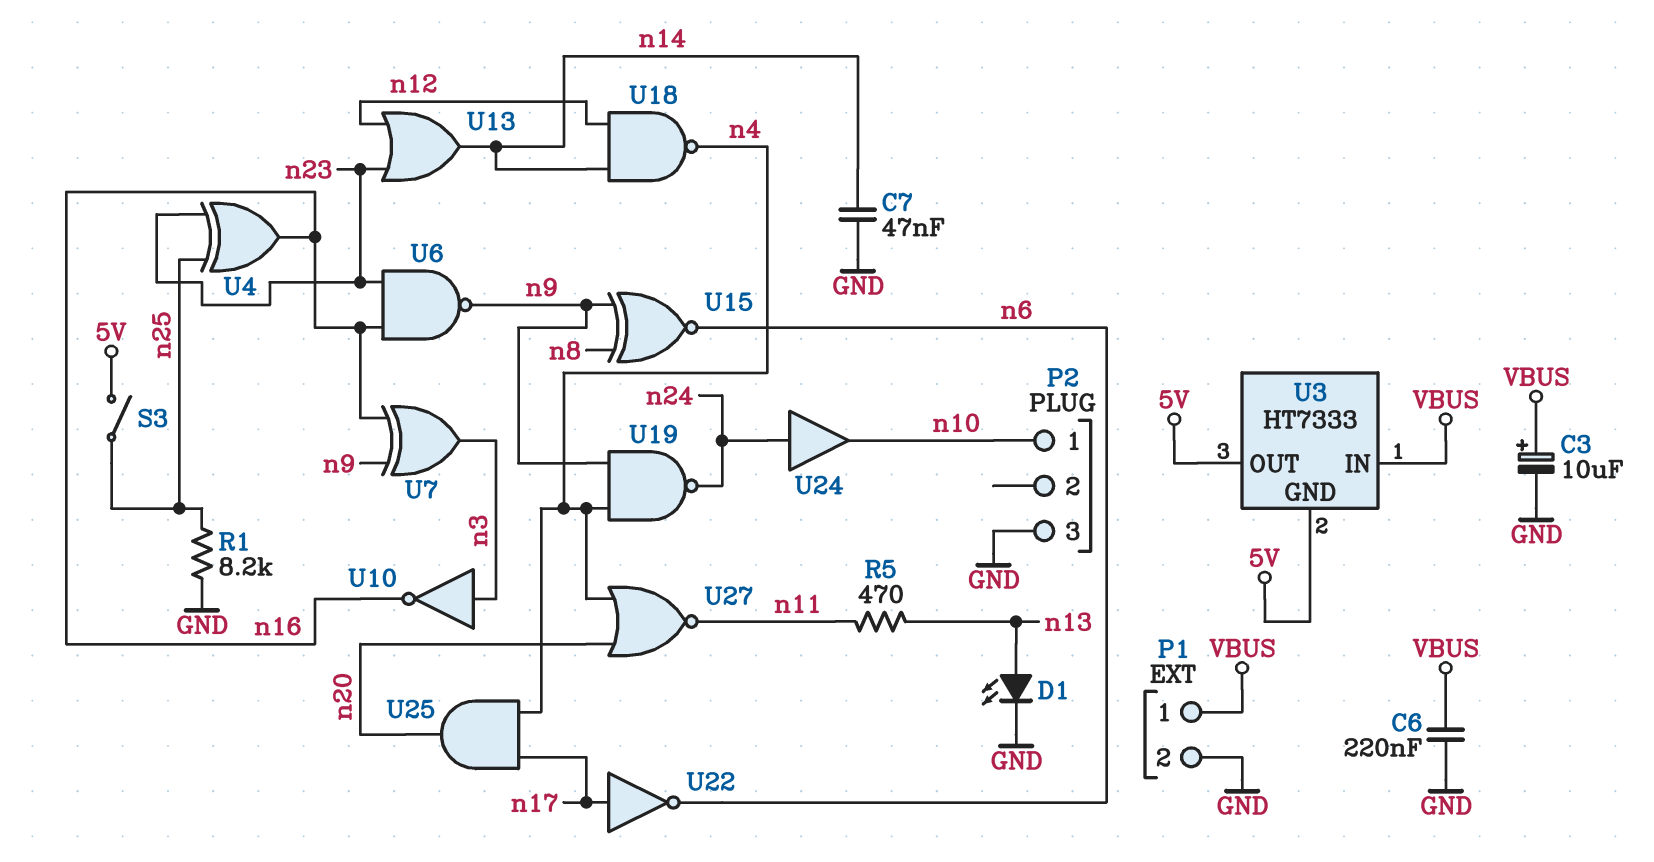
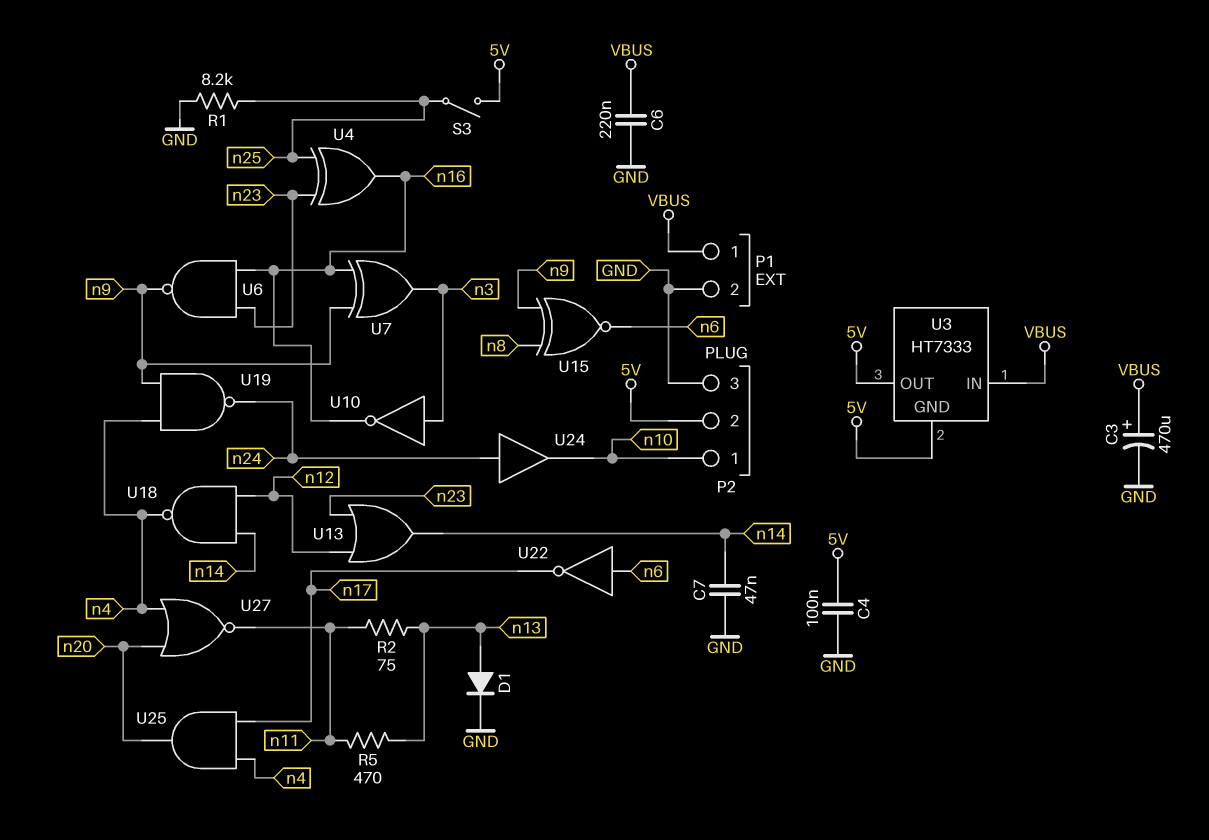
C3: 10uF (plus VBUS, minus GND) -> 470uF (plus VBUS, minus GND)
C4: none -> 100nF (5V, GND)
D1: LED (A n13, K GND) -> diode (A n13, K GND)
P2 pin 2: none -> 5V
R2: none -> 75 (n11, n13)
U22: NOT (in n17, out n6) -> NOT (in n6, out n17)

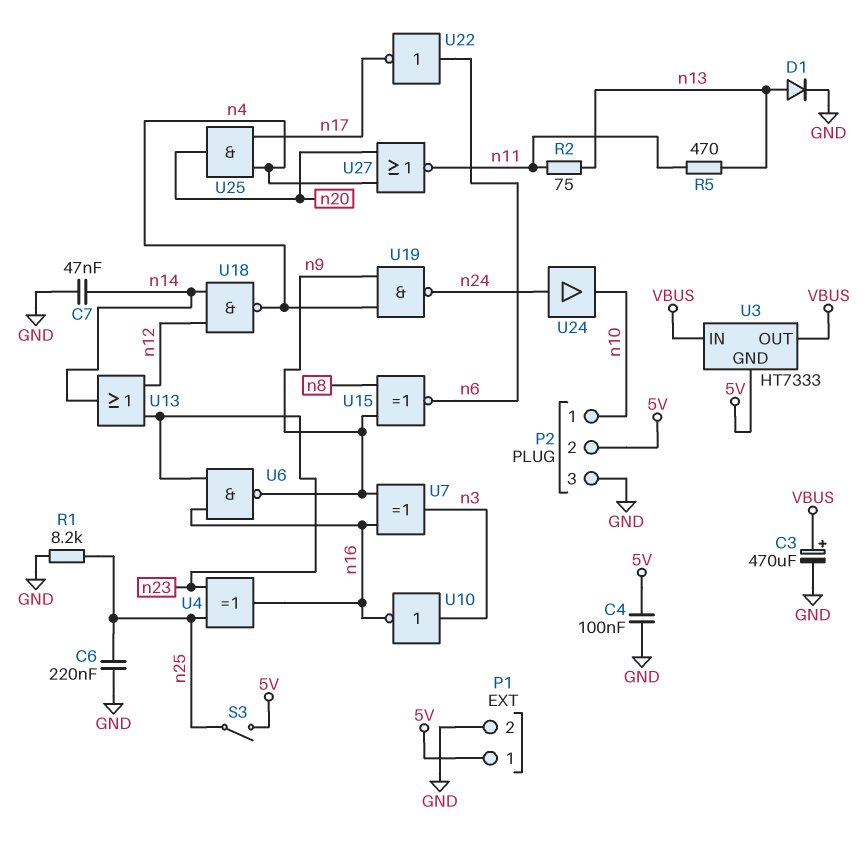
C6: 220nF (GND, VBUS) -> 220nF (GND, n25)
P1 pin 1: VBUS -> 5V
U3 pin OUT: 5V -> VBUS

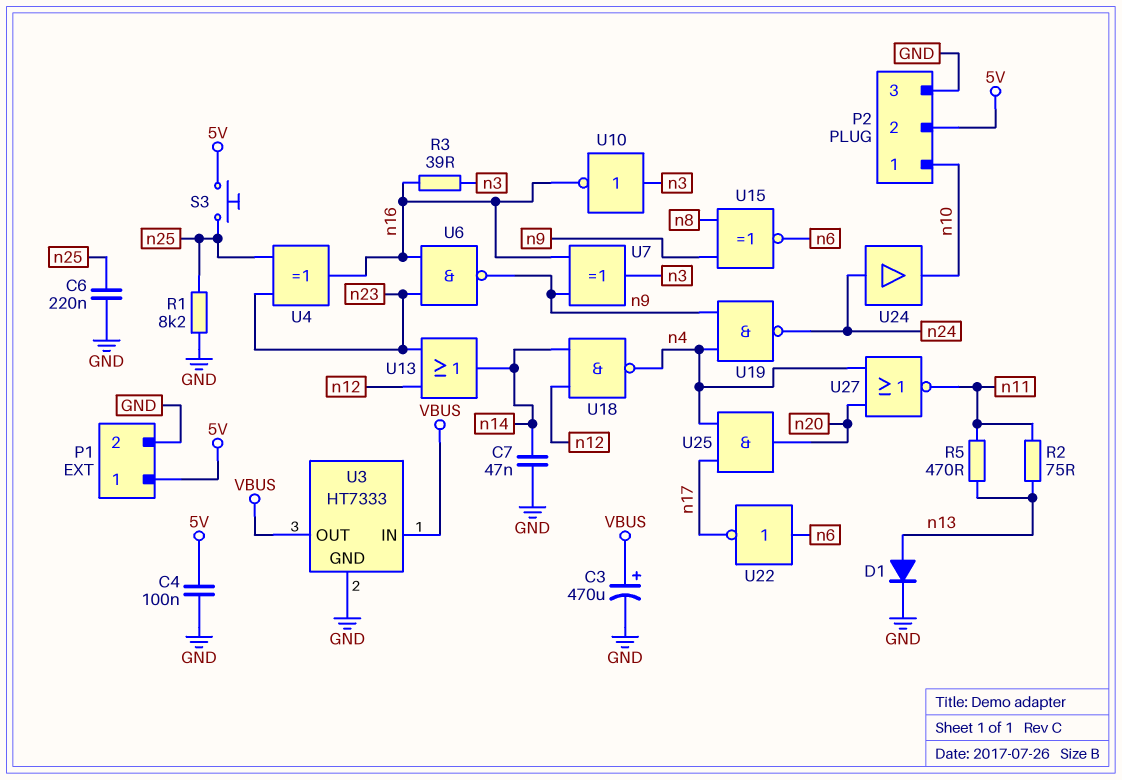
R3: none -> 39 (n3, n16)
S3: switch (5V, n25) -> button (5V, n25)
U3 pin GND: 5V -> GND

